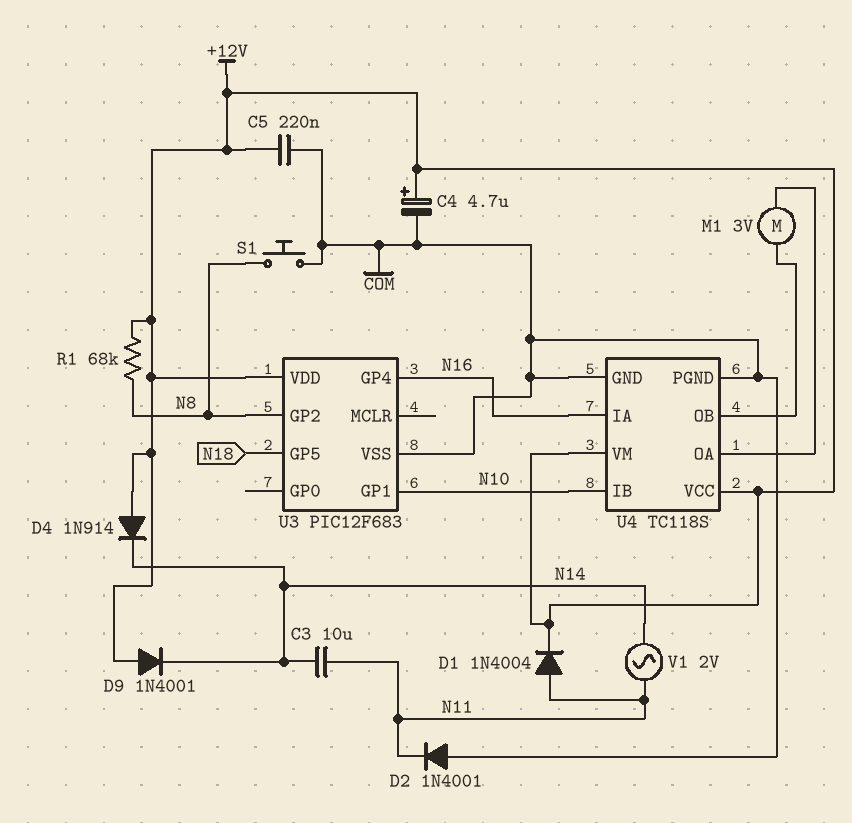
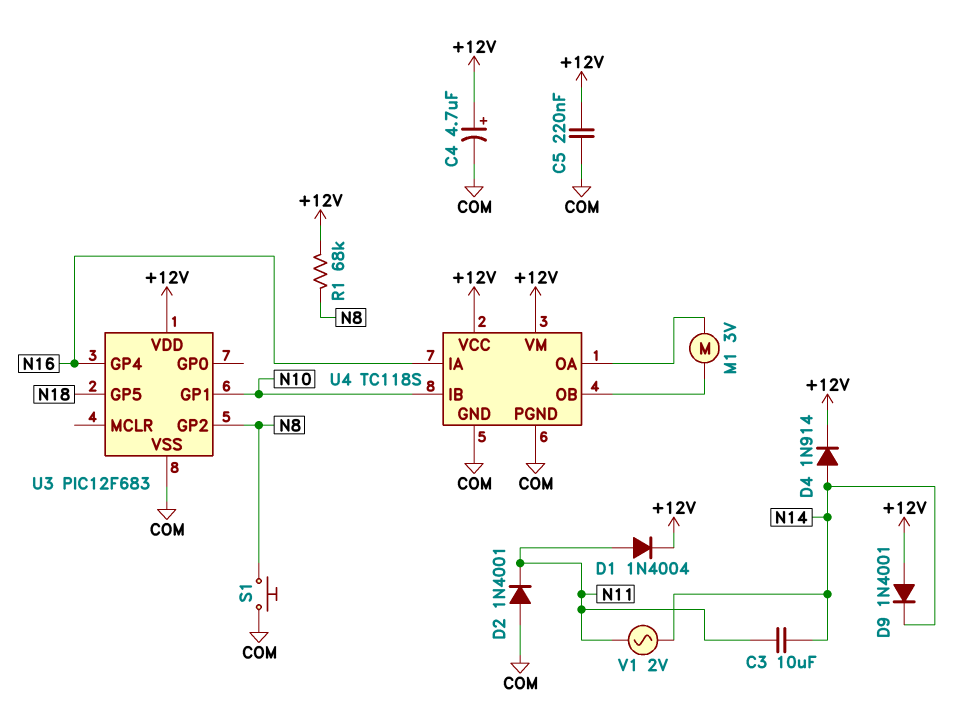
D4: diode 1N914 (A +12V, K N14) -> diode 1N914 (A N14, K +12V)

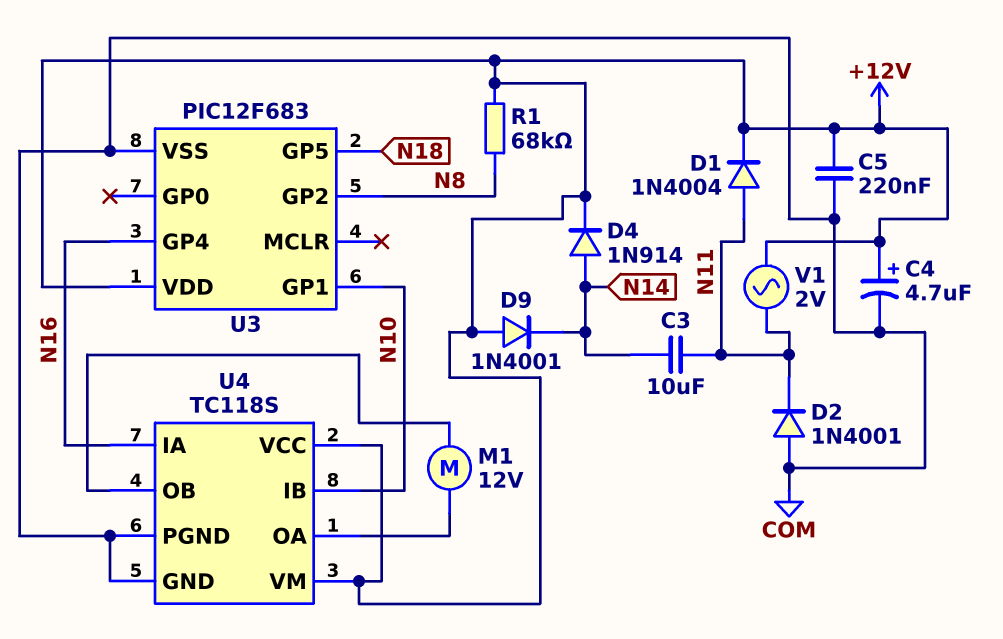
M1: motor 3V (U4/OA, U4/OB) -> motor 12V (U4/OA, U4/OB)
S1: button (COM, N8) -> none
V1: AC 2V (N11, N14) -> AC 2V (+12V, N11)

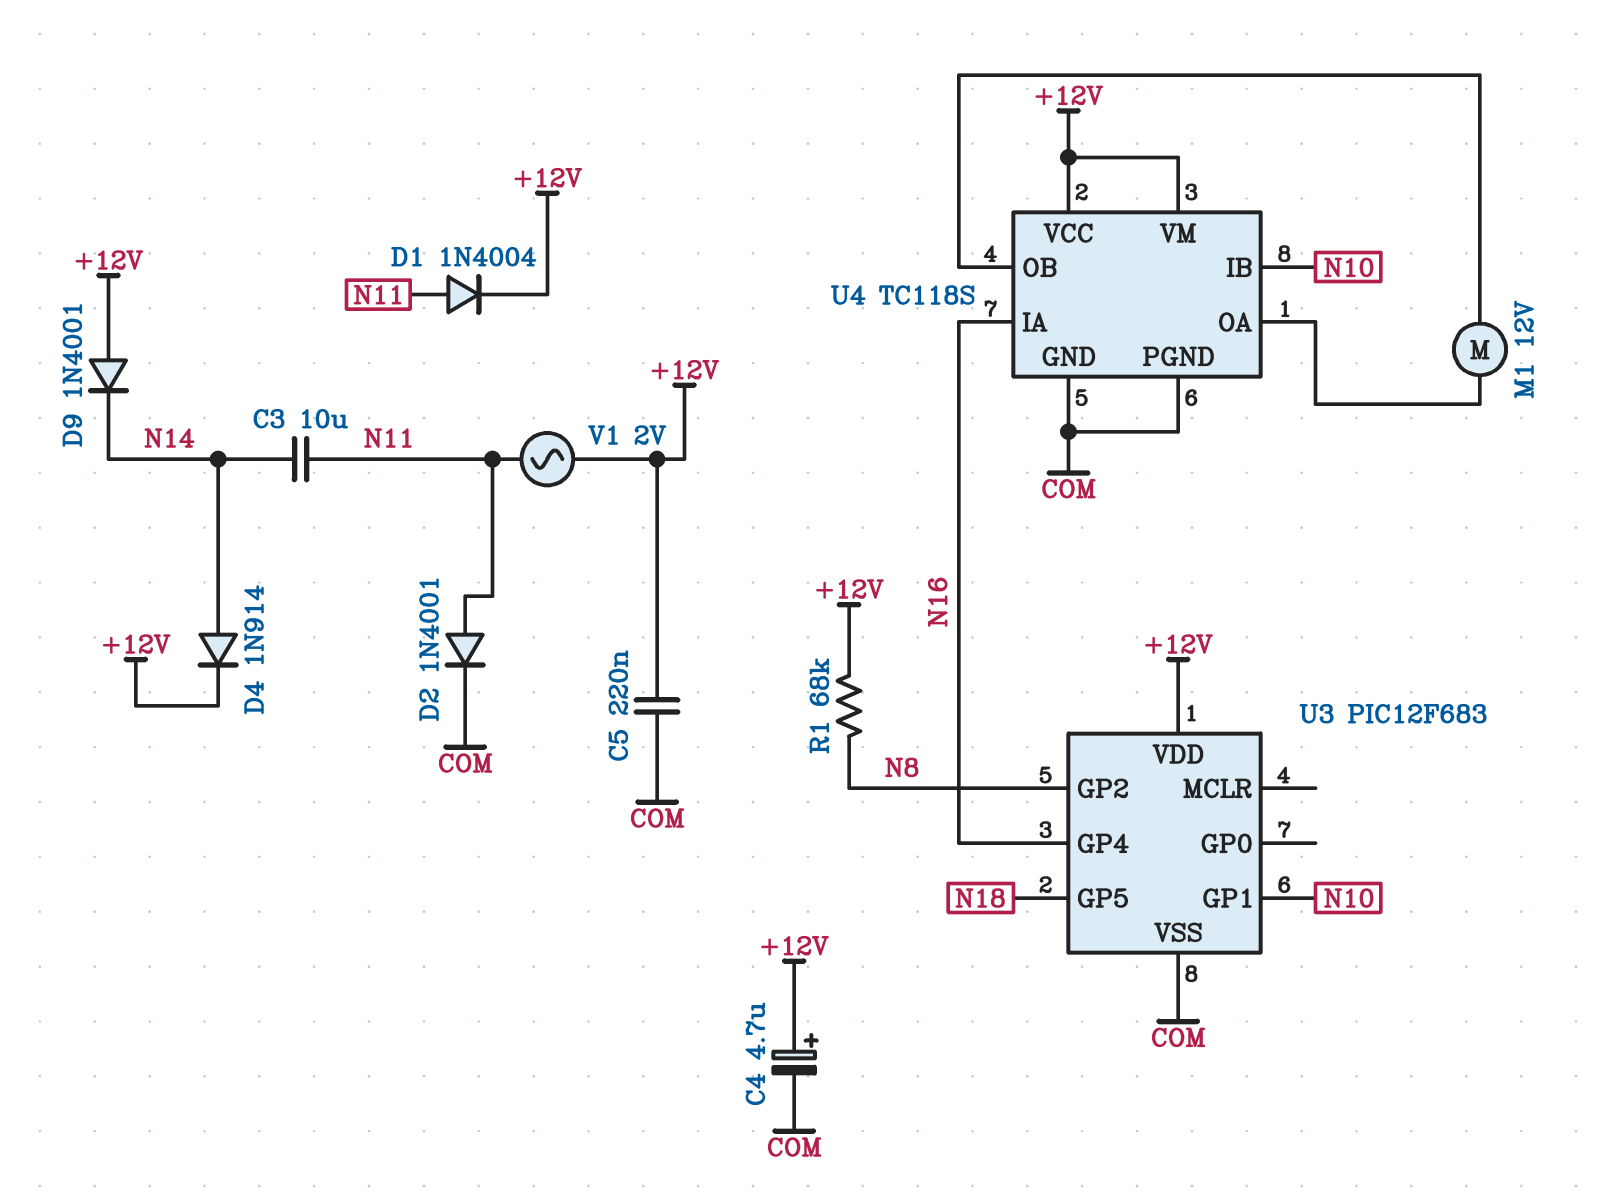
D2: diode 1N4001 (A COM, K N11) -> diode 1N4001 (A N11, K COM)

